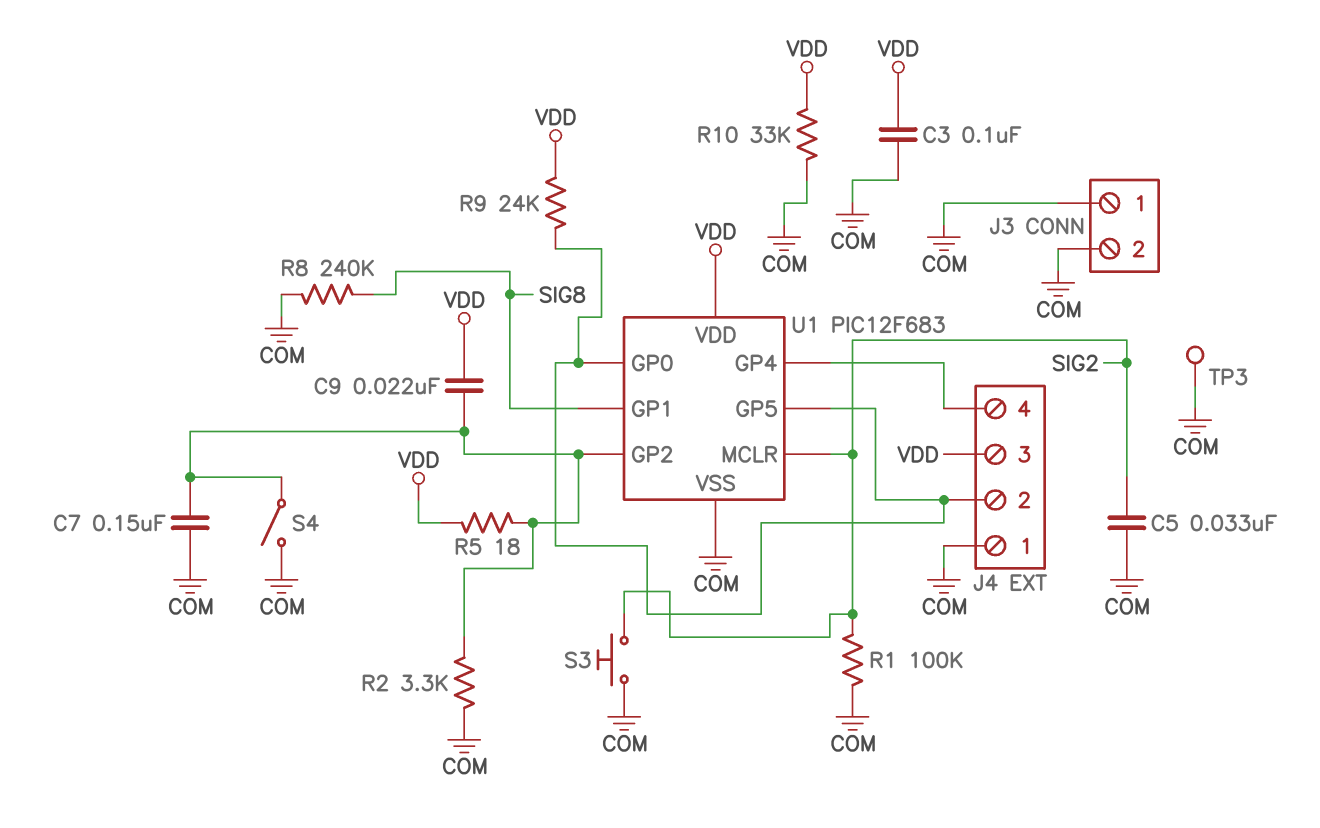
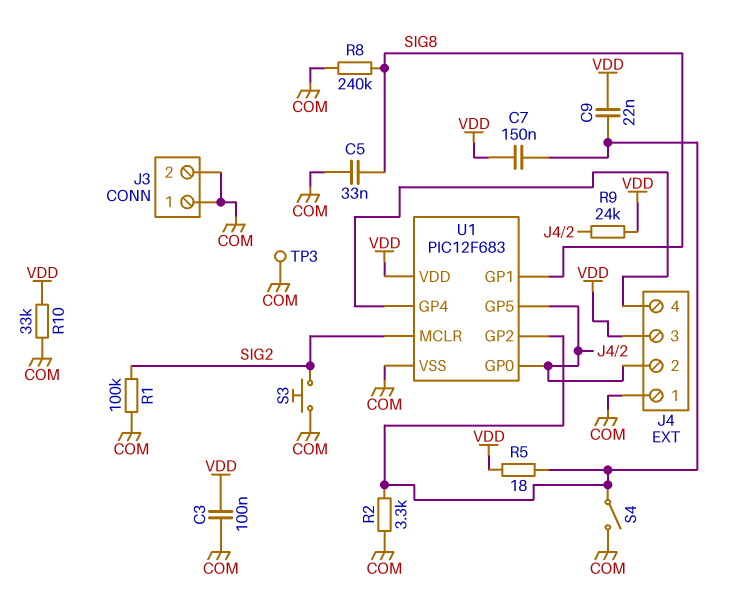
C5: 33nF (COM, SIG2) -> 33nF (COM, SIG8)
C7: 150nF (COM, U1/GP2) -> 150nF (U1/GP2, VDD)

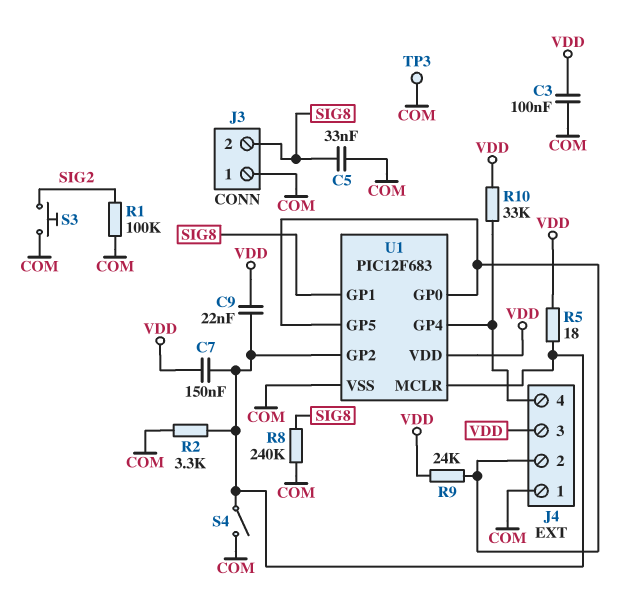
J3 pin 2: COM -> SIG8
R10: 33k (COM, VDD) -> 33k (J4/4, VDD)
U1 pin MCLR: SIG2 -> U1/GP2

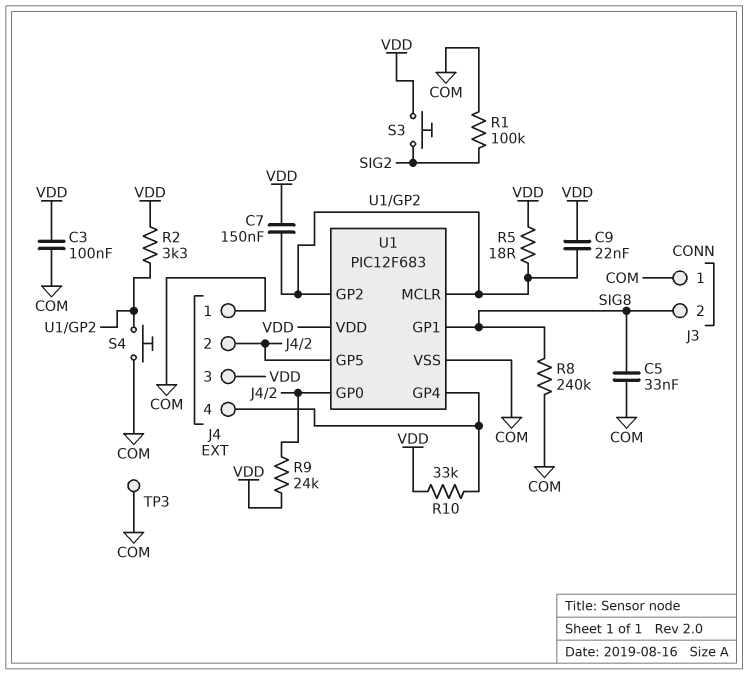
R2: 3.3k (COM, U1/GP2) -> 3.3k (U1/GP2, VDD)
S3: button (COM, SIG2) -> button (SIG2, VDD)
S4: switch (COM, U1/GP2) -> button (COM, U1/GP2)

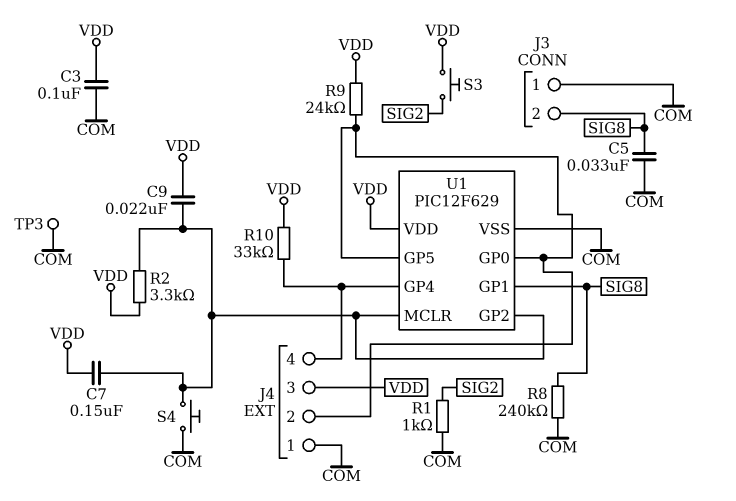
R1: 100k (COM, SIG2) -> 1k (COM, SIG2)
R5: 18 (U1/GP2, VDD) -> none
U1: PIC12F683 -> PIC12F629

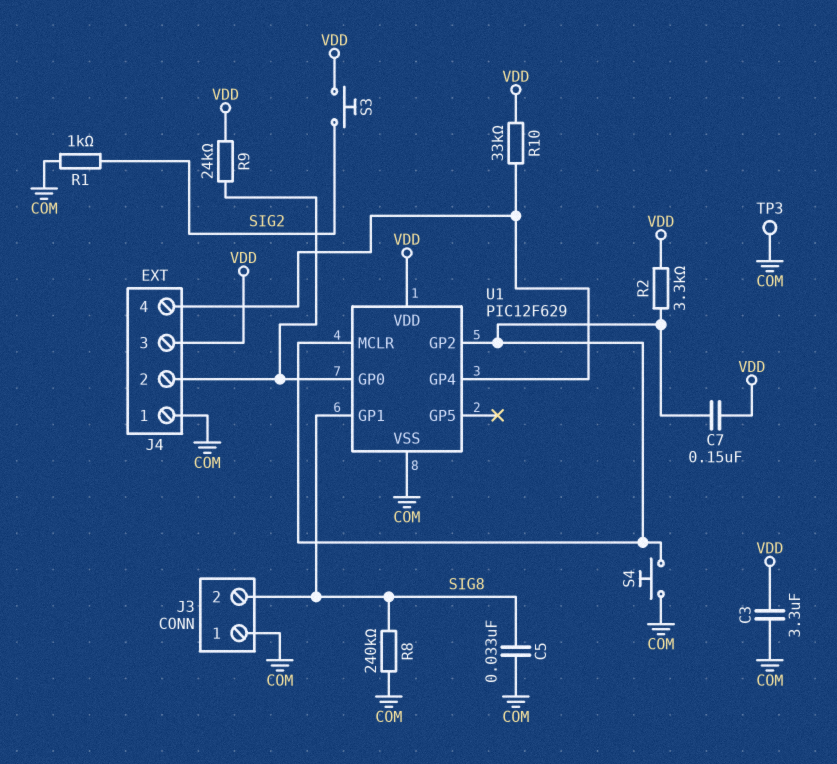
C3: 100nF (COM, VDD) -> 3.3uF (COM, VDD)
C9: 22nF (U1/GP2, VDD) -> none
U1 pin GP5: J4/2 -> none

